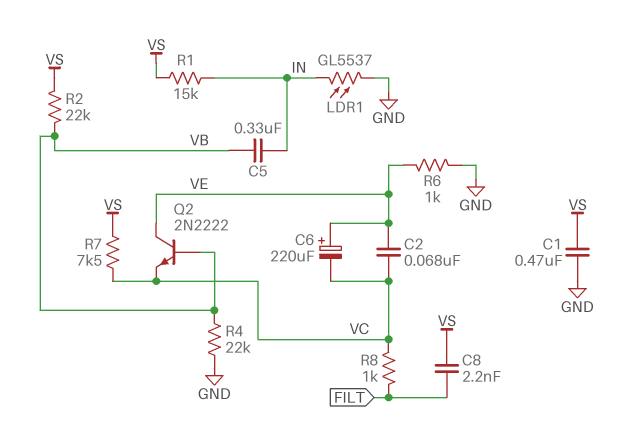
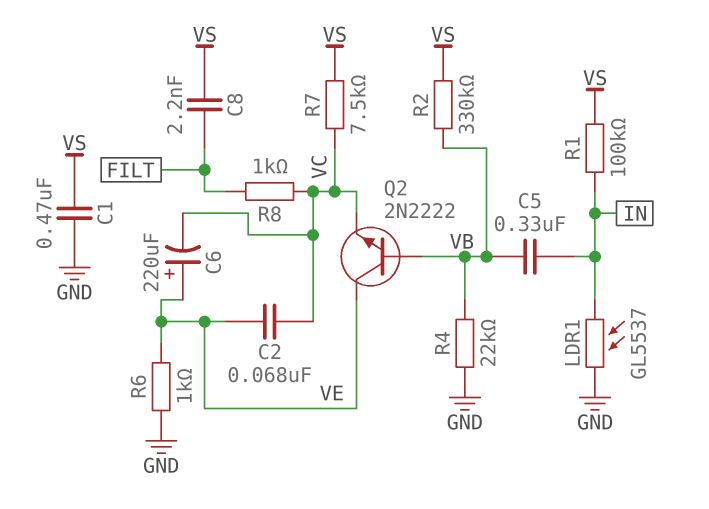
R1: 15k (IN, VS) -> 100k (IN, VS)
R2: 22k (VB, VS) -> 330k (VB, VS)

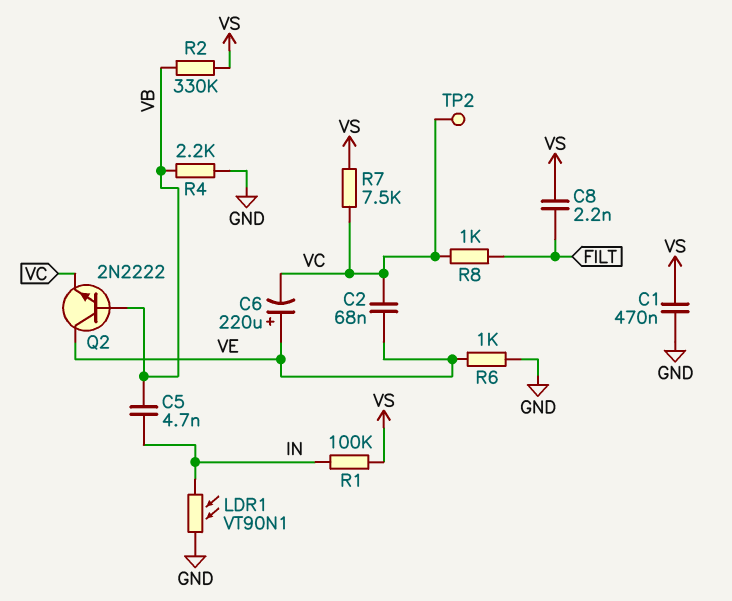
C5: 330nF (IN, VB) -> 4.7nF (IN, VB)
LDR1: GL5537 (GND, IN) -> VT90N1 (GND, IN)
R4: 22k (GND, VB) -> 2.2k (GND, VB)
TP2: none -> test point (VC)

